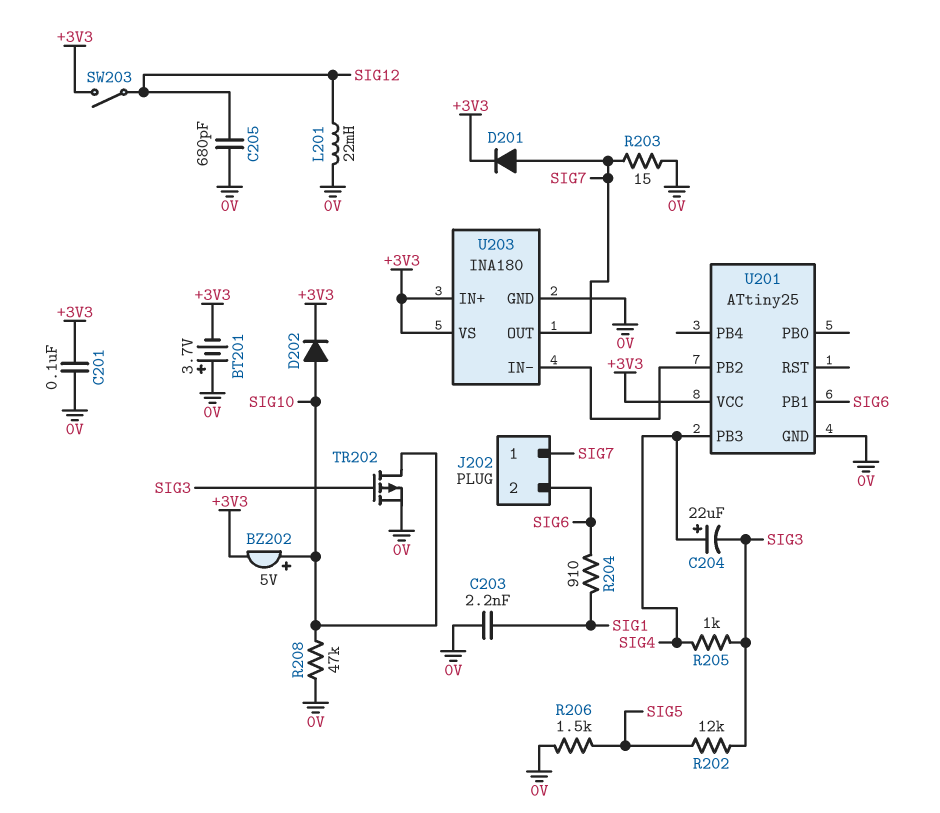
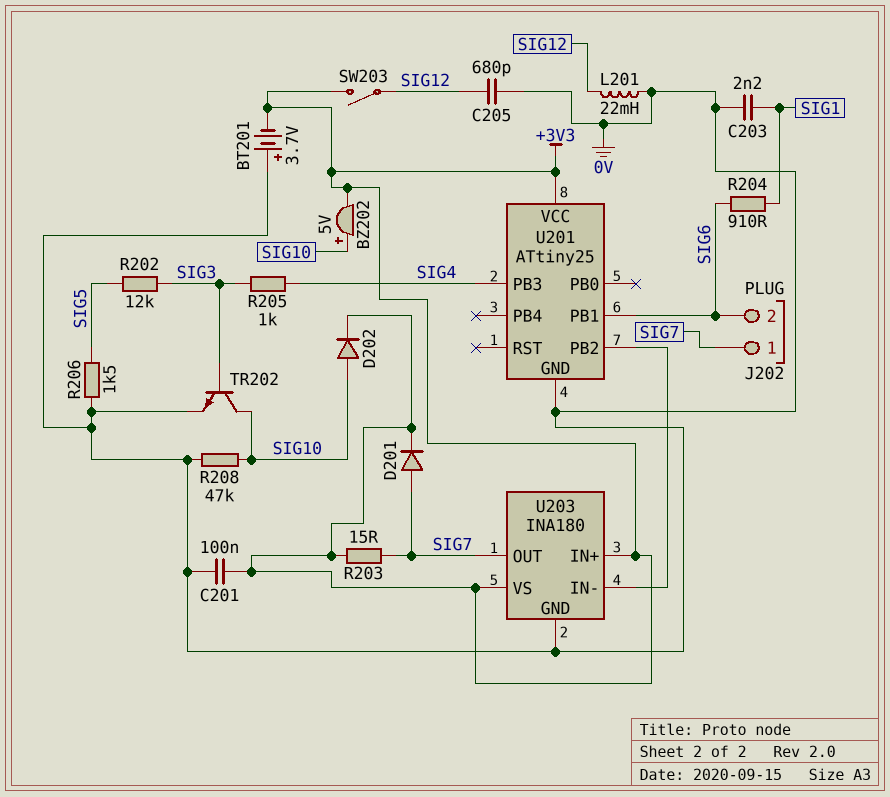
C204: 22uF (plus SIG4, minus SIG3) -> none
R203: 15 (0V, SIG7) -> 15 (+3V3, SIG7)
TR202: PMOS (G SIG3, D SIG10, S 0V) -> NPN (B SIG3, C SIG10, E 0V)

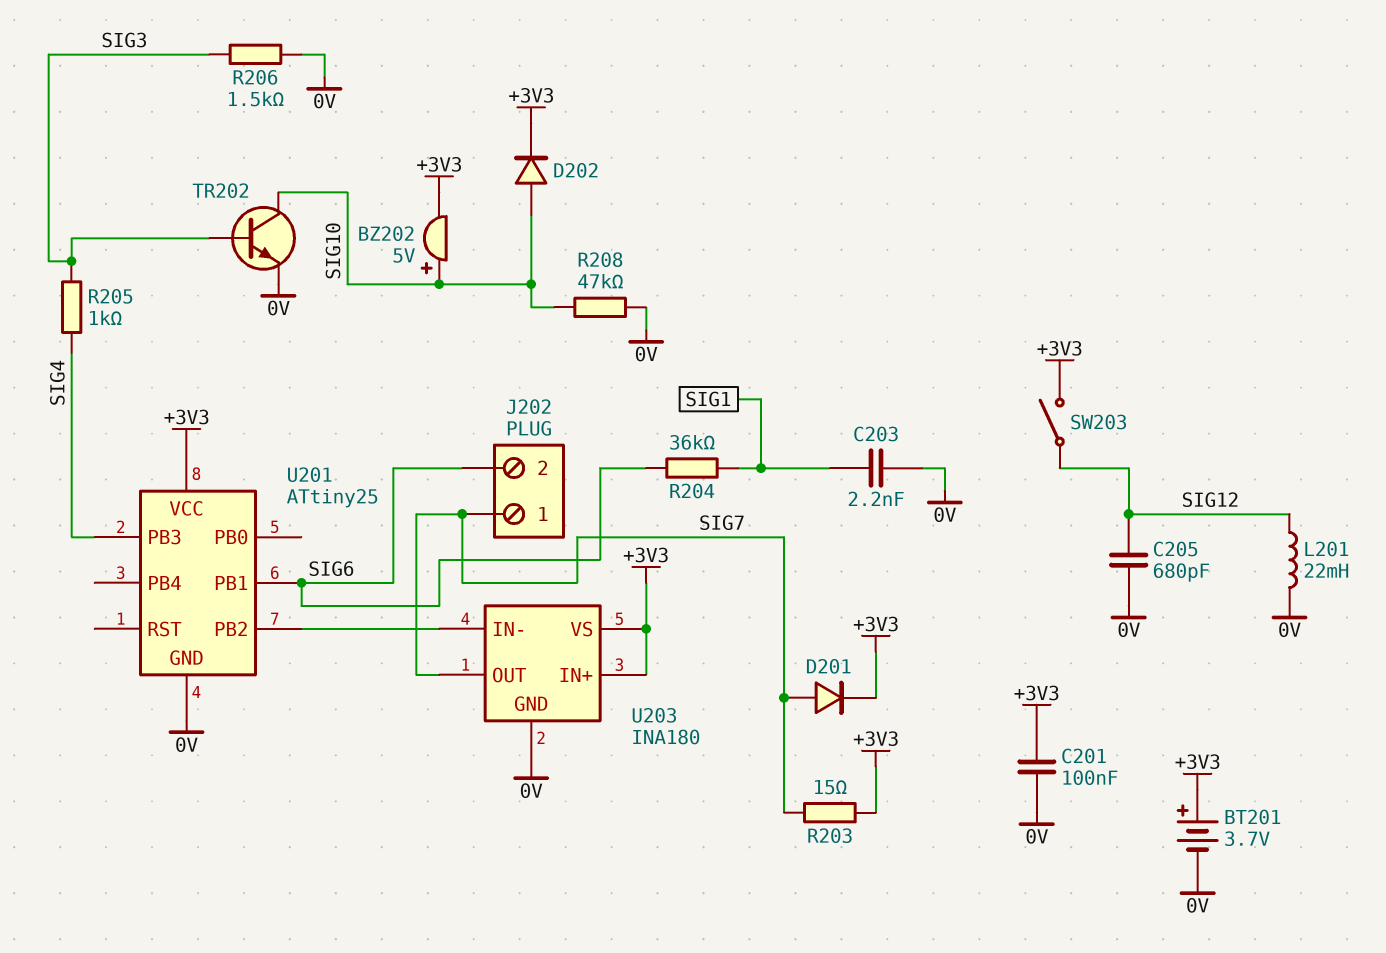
BT201: 3.7V (plus 0V, minus +3V3) -> 3.7V (plus +3V3, minus 0V)
R202: 12k (SIG3, SIG5) -> none
R204: 910 (SIG1, SIG6) -> 36k (SIG1, SIG6)
R206: 1.5k (0V, SIG5) -> 1.5k (0V, SIG3)

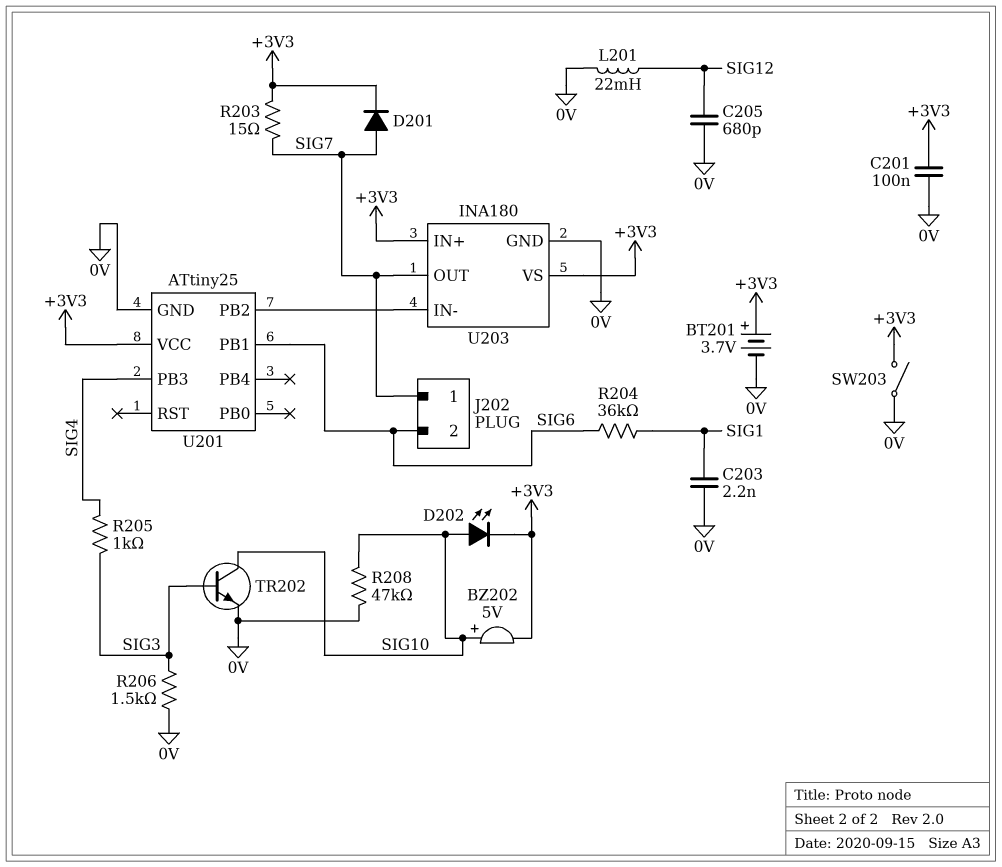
D202: diode (A SIG10, K +3V3) -> LED (A SIG10, K +3V3)
SW203: switch (+3V3, SIG12) -> switch (+3V3, 0V)

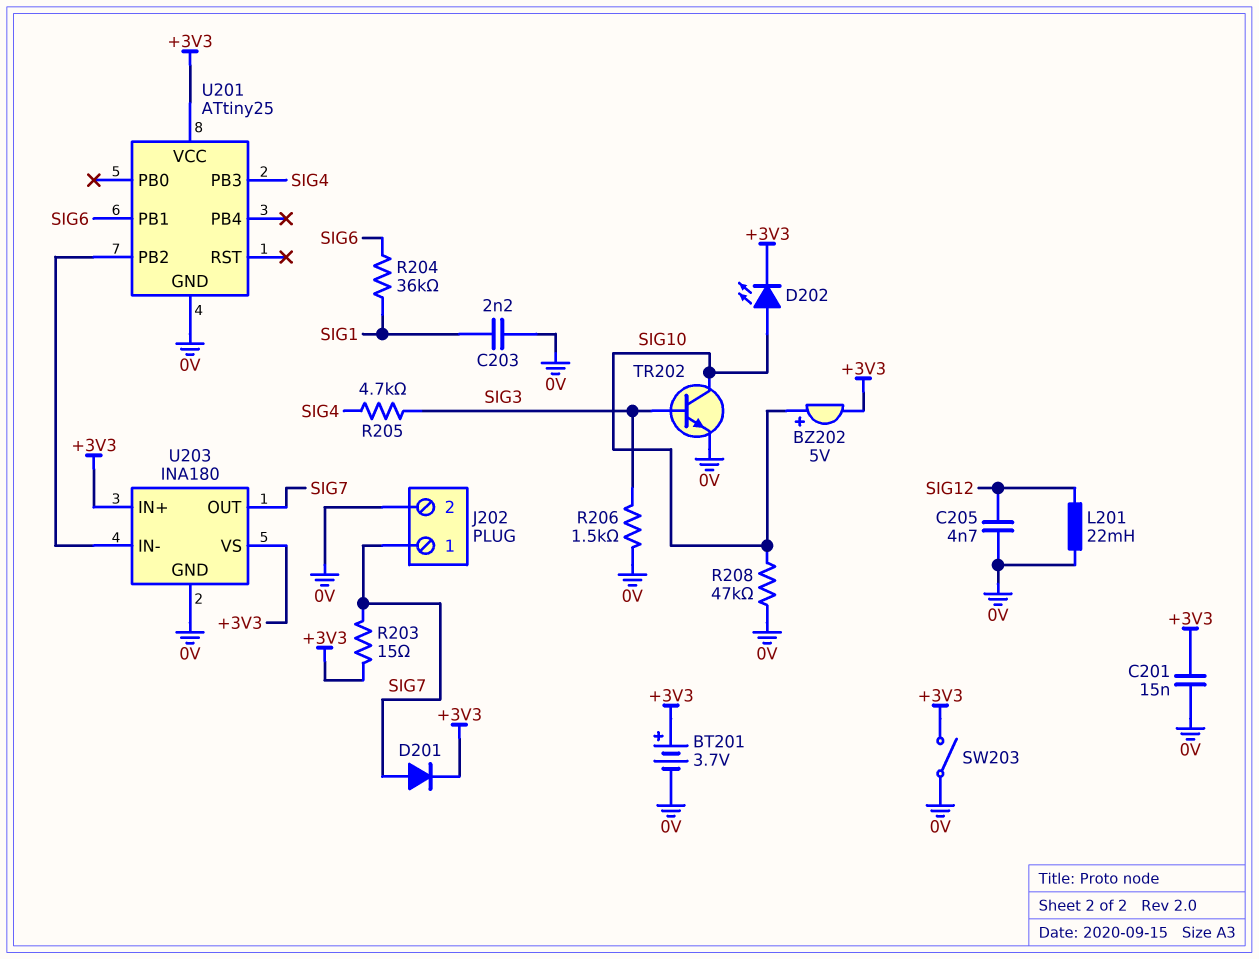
C201: 100nF (+3V3, 0V) -> 15nF (+3V3, 0V)
C205: 680pF (0V, SIG12) -> 4.7nF (0V, SIG12)
J202 pin 2: SIG6 -> 0V
R205: 1k (SIG3, SIG4) -> 4.7k (SIG3, SIG4)

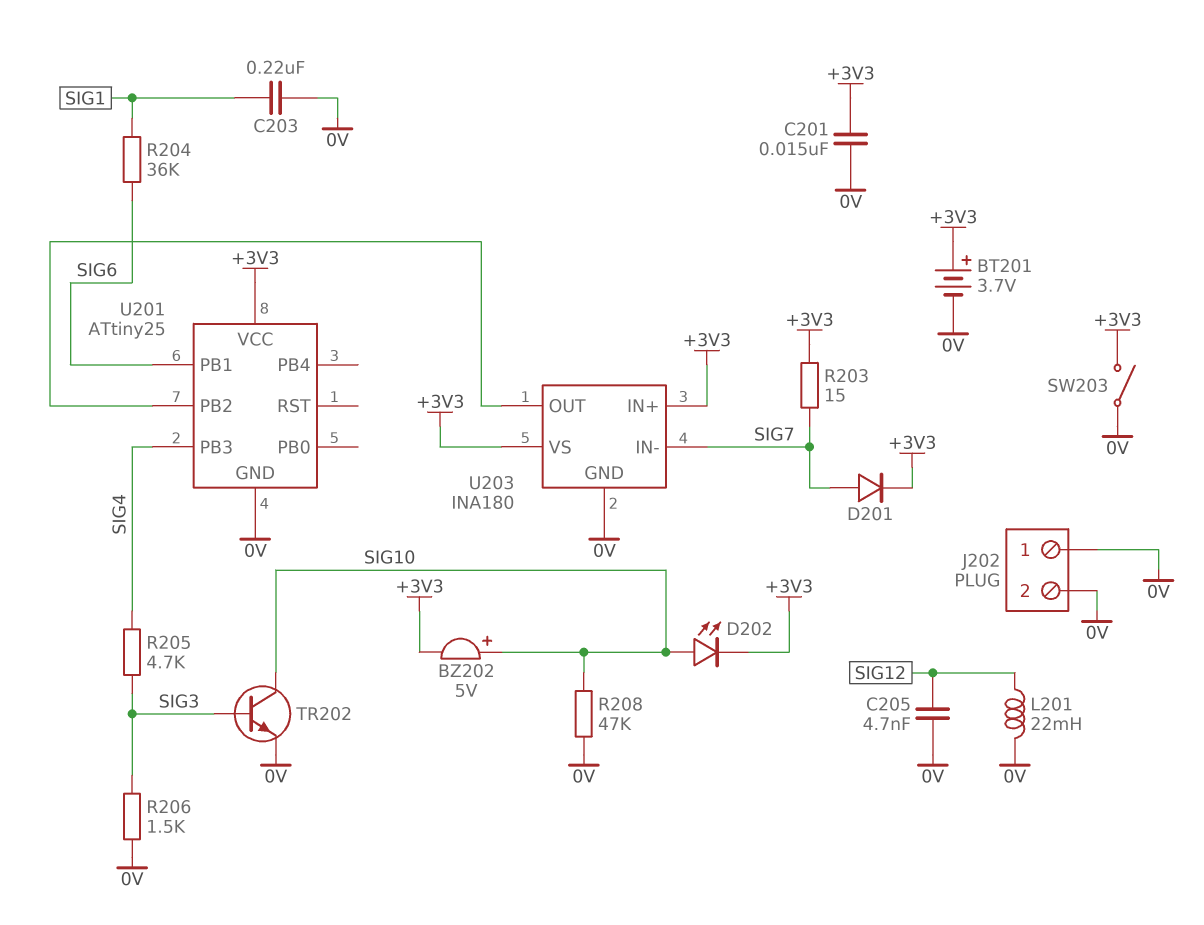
C203: 2.2nF (0V, SIG1) -> 220nF (0V, SIG1)
J202 pin 1: SIG7 -> 0V
U203 pin IN-: U201/PB2 -> SIG7
U203 pin OUT: SIG7 -> U201/PB2

